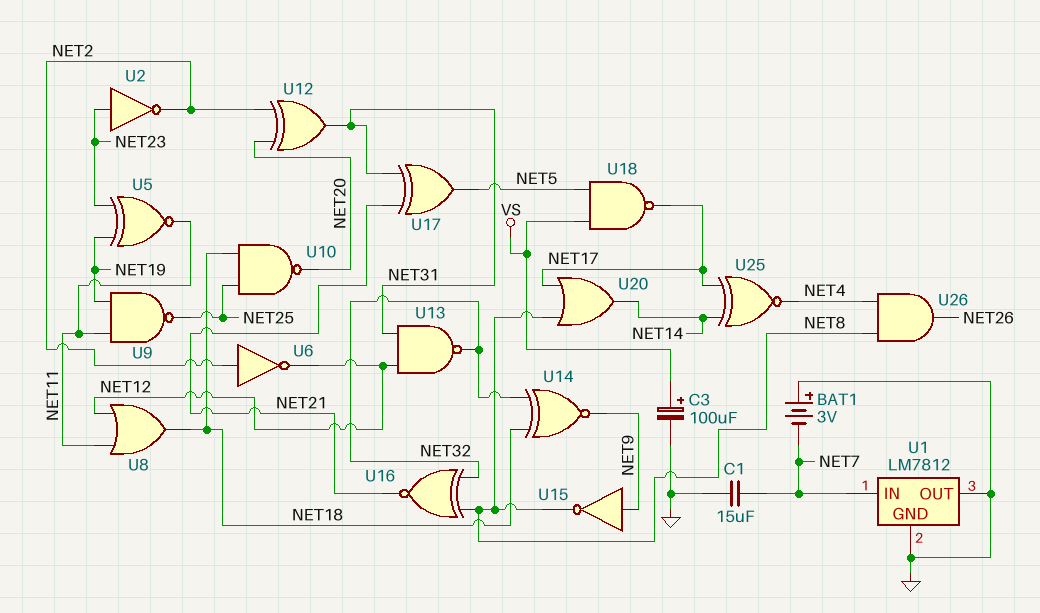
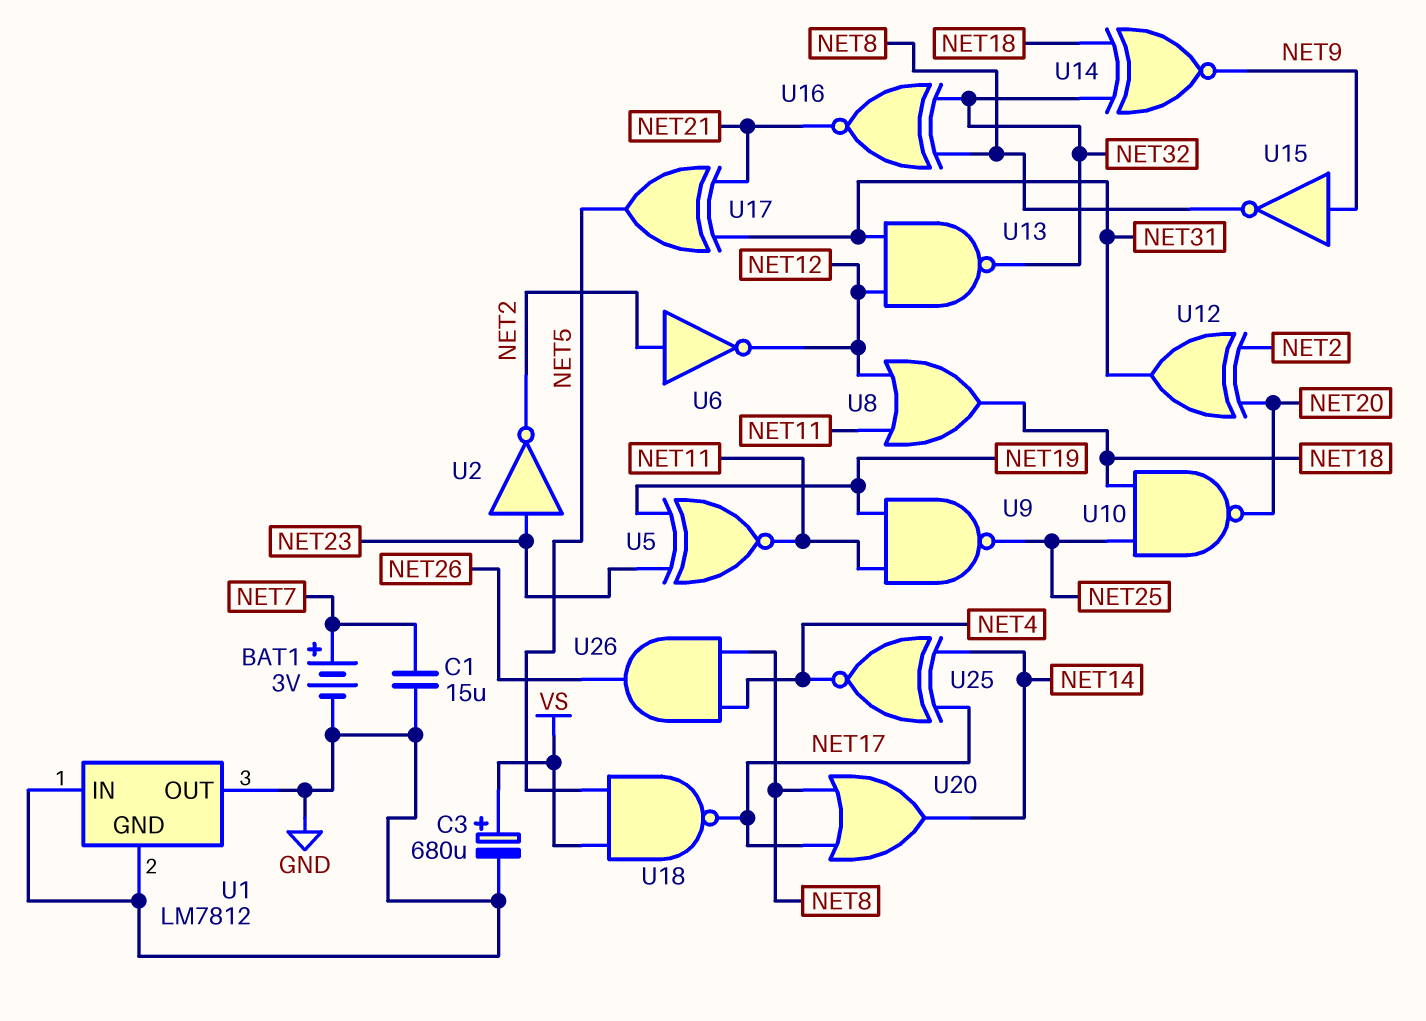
BAT1: 3V (plus GND, minus NET7) -> 3V (plus NET7, minus GND)
C3: 100uF (plus VS, minus GND) -> 680uF (plus VS, minus GND)
U1 pin IN: NET7 -> GND

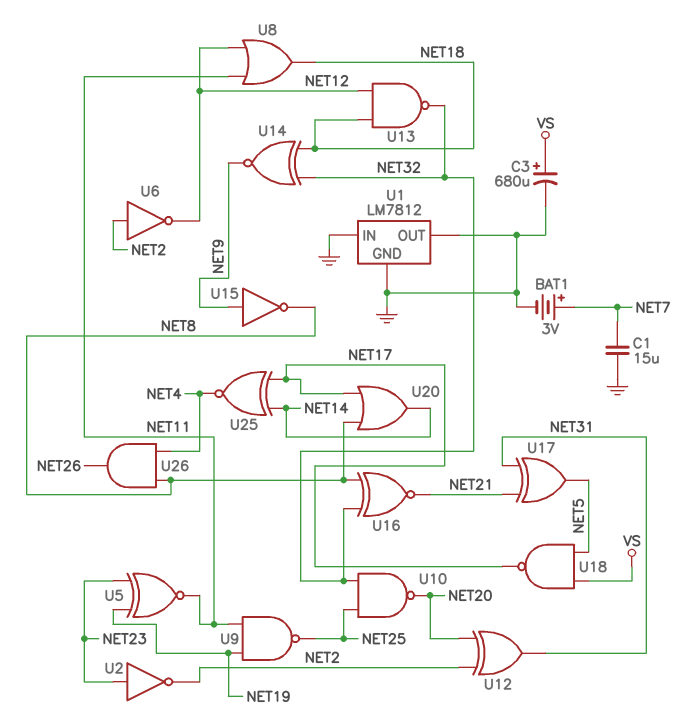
U10: NAND (in NET18, in NET25, out NET20) -> NAND (in NET25, in NET32, out NET20)
U13: NAND (in NET12, in NET31, out NET32) -> NAND (in NET12, in NET18, out NET32)

